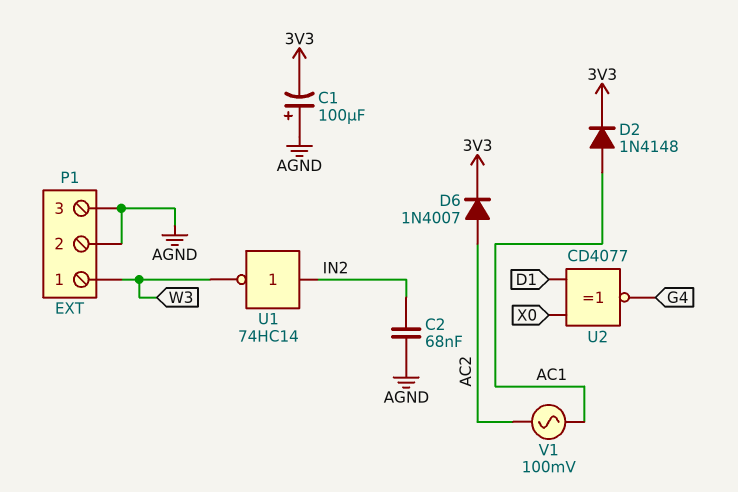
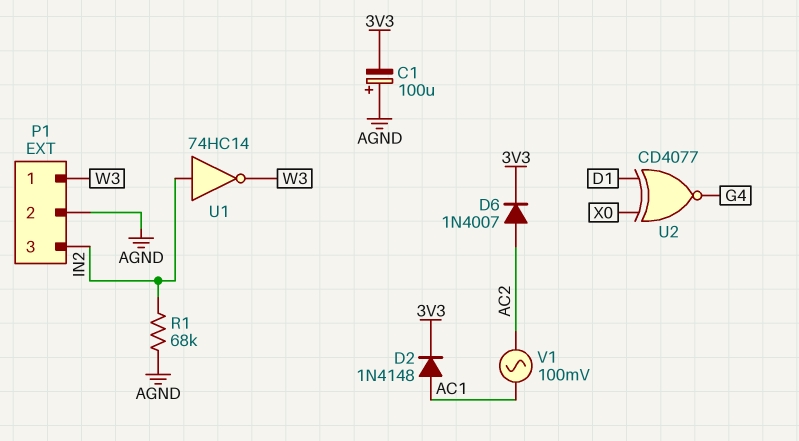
C2: 68nF (AGND, IN2) -> none
P1 pin 3: AGND -> IN2
R1: none -> 68k (AGND, IN2)

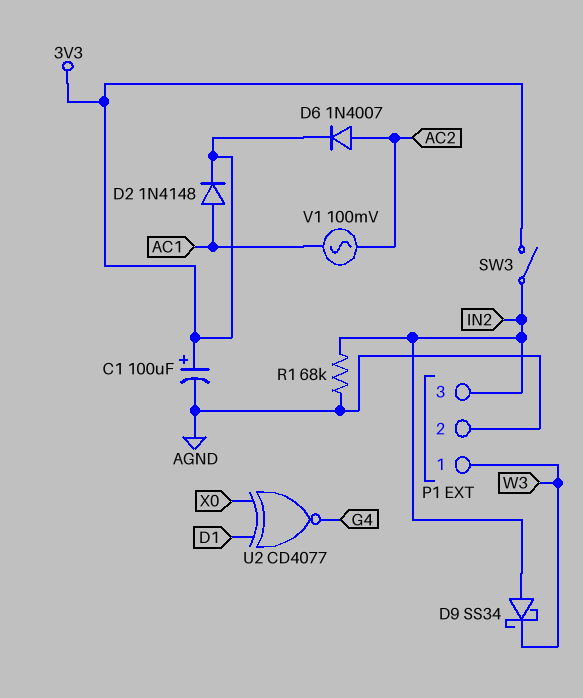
C1: 100uF (plus AGND, minus 3V3) -> 100uF (plus 3V3, minus AGND)
D9: none -> schottky SS34 (A IN2, K W3)
SW3: none -> switch (3V3, IN2)
U1: NOT 74HC14 (in IN2, out W3) -> none

